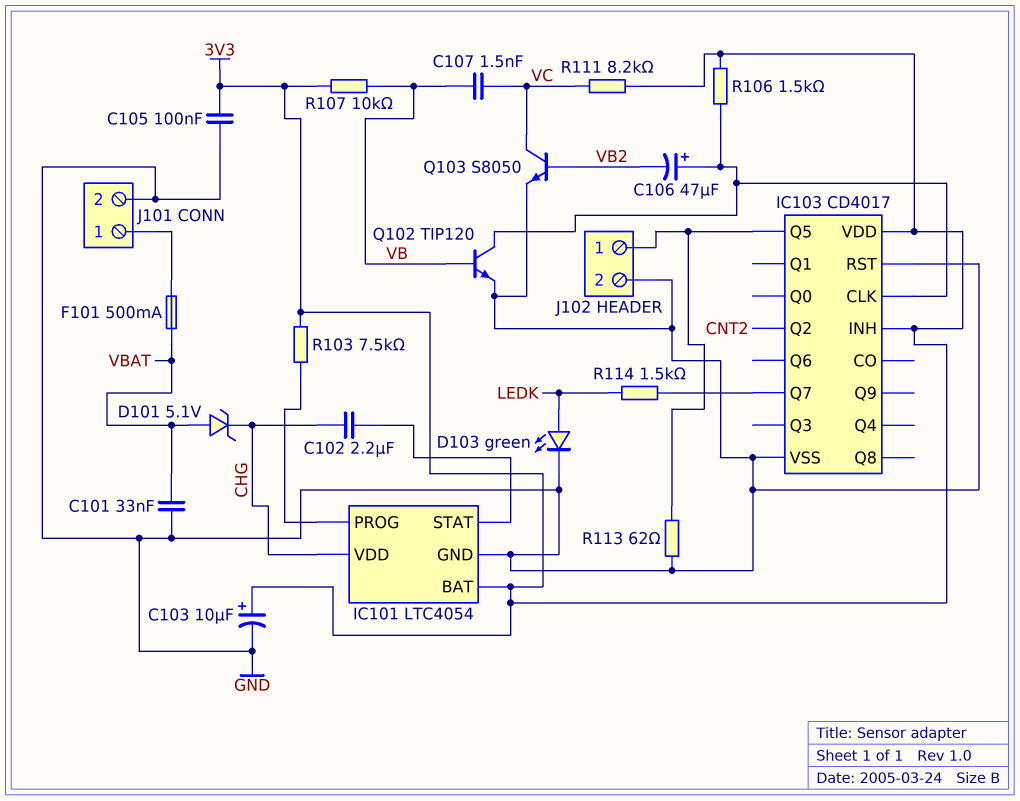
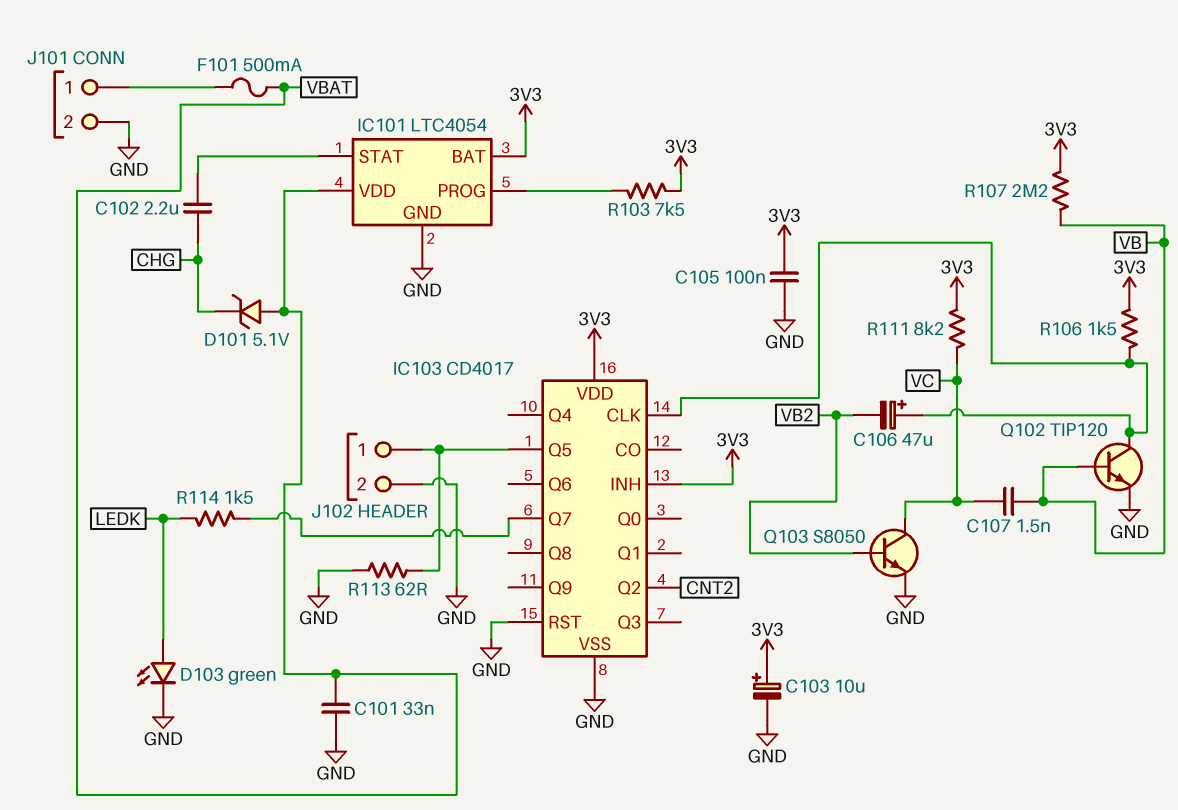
IC101 pin VDD: CHG -> VBAT
R107: 10k (3V3, VB) -> 2.2M (3V3, VB)

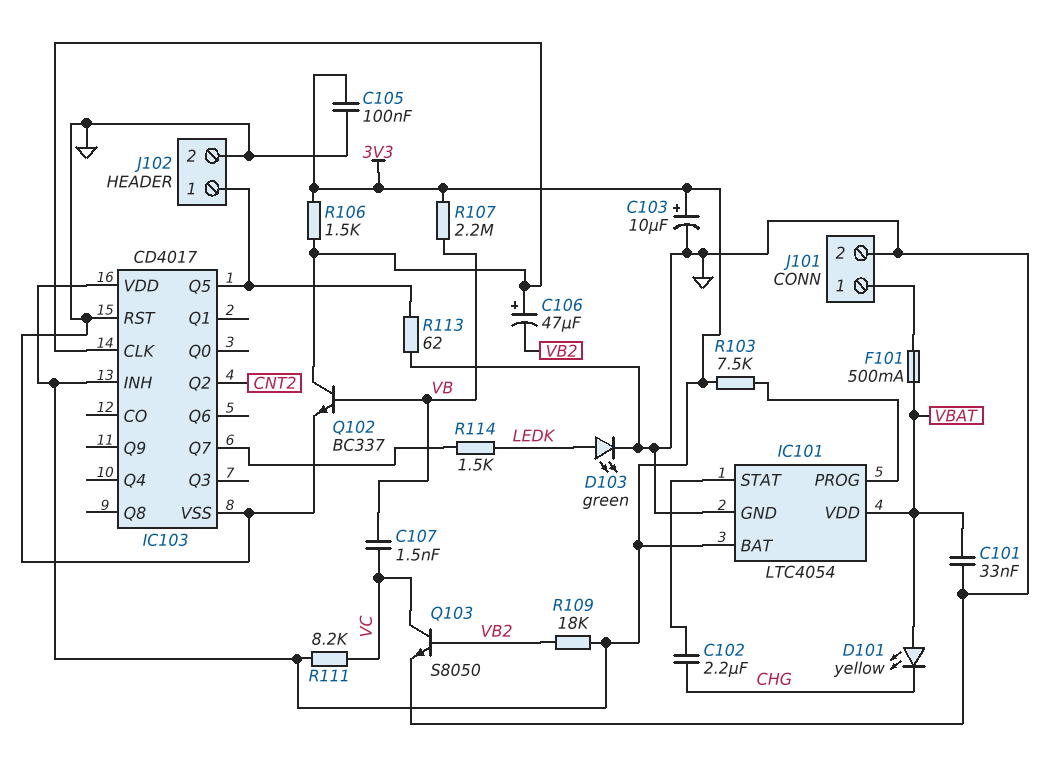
D101: zener 5.1V (A VBAT, K CHG) -> LED yellow (A VBAT, K CHG)
Q102: NPN TIP120 (B VB, C IC103/CLK, E GND) -> NPN BC337 (B VB, C IC103/CLK, E GND)
R109: none -> 18k (3V3, VB2)

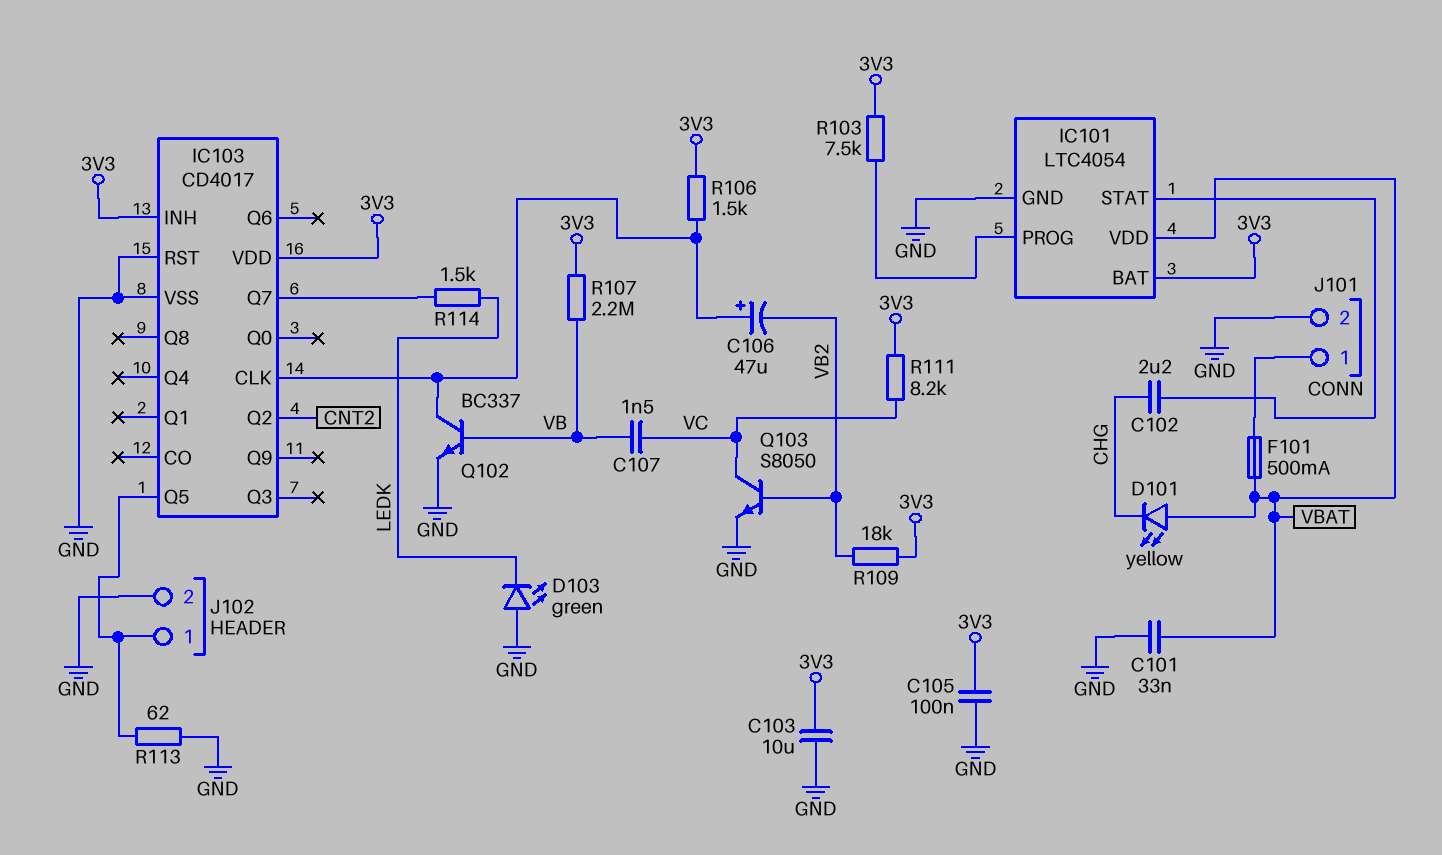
C103: 10uF (plus 3V3, minus GND) -> 10uF (3V3, GND)
D103: LED green (A LEDK, K GND) -> LED green (A GND, K LEDK)

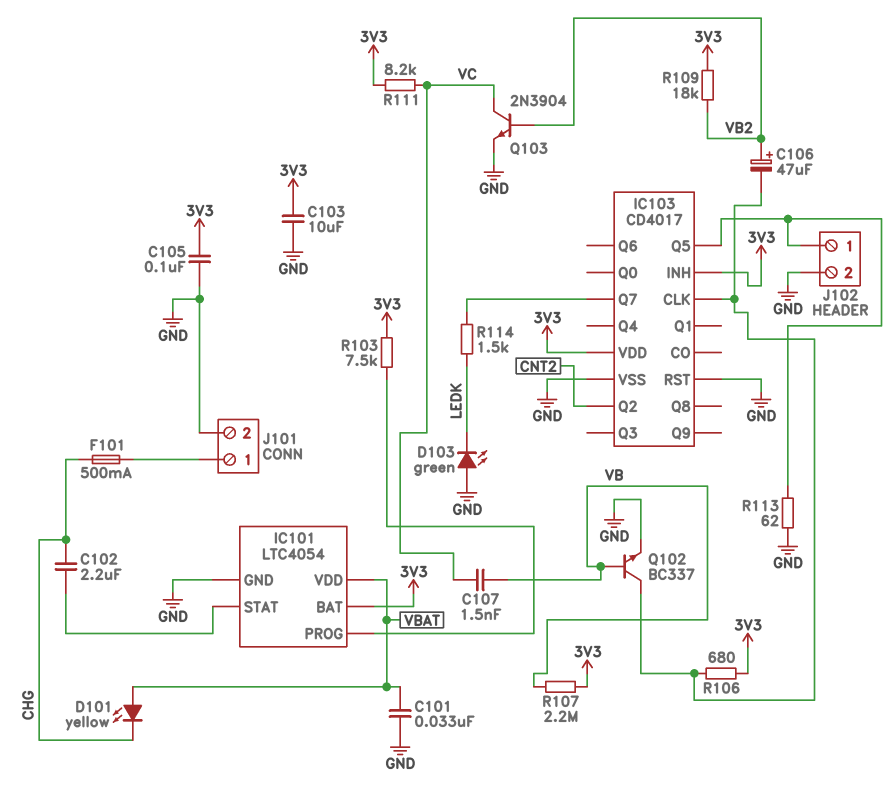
C106: 47uF (plus IC103/CLK, minus VB2) -> 47uF (plus VB2, minus IC103/CLK)
F101: 500mA (J101/1, VBAT) -> 500mA (CHG, J101/1)
Q103: NPN S8050 (B VB2, C VC, E GND) -> NPN 2N3904 (B VB2, C VC, E GND)
R106: 1.5k (3V3, IC103/CLK) -> 680 (3V3, IC103/CLK)

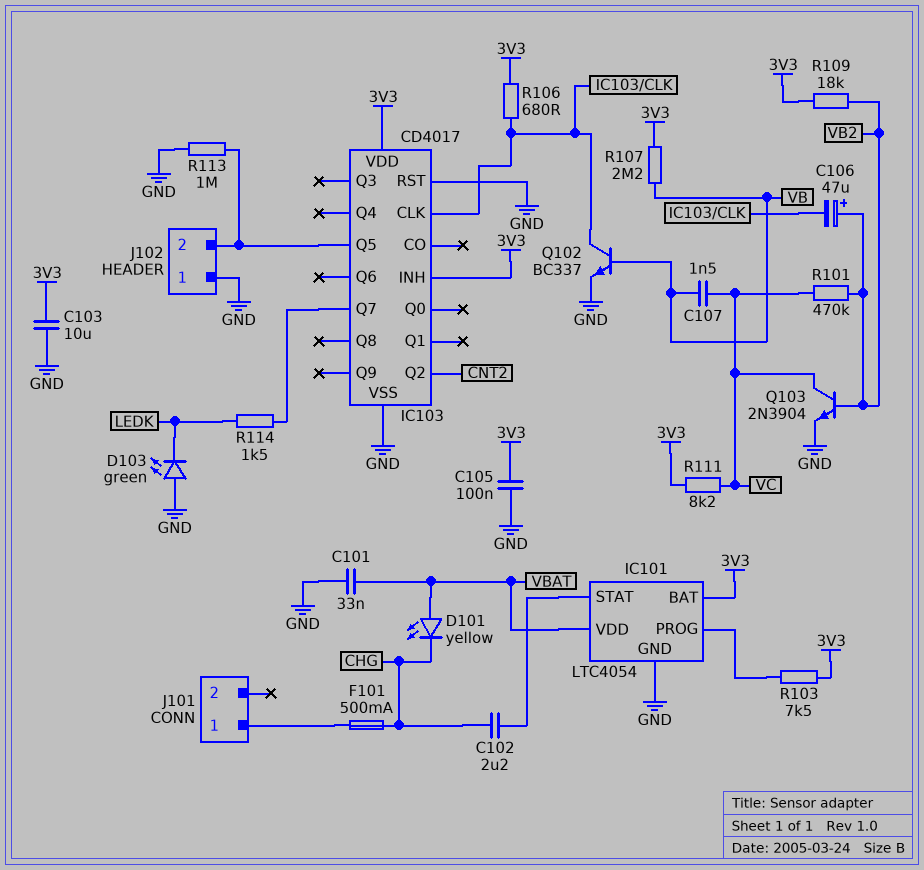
J101 pin 2: GND -> none
J102 pin 1: IC103/Q5 -> GND
J102 pin 2: GND -> IC103/Q5
R101: none -> 470k (VB2, VC)
R113: 62 (GND, IC103/Q5) -> 1M (GND, IC103/Q5)

